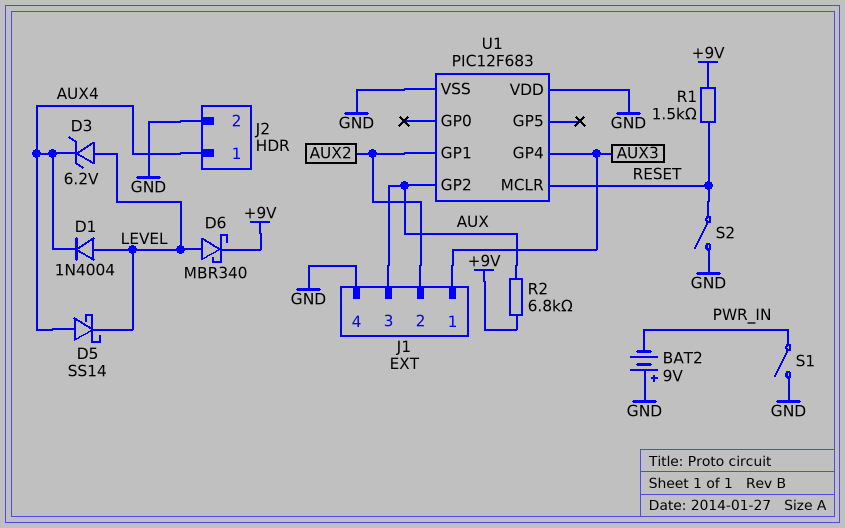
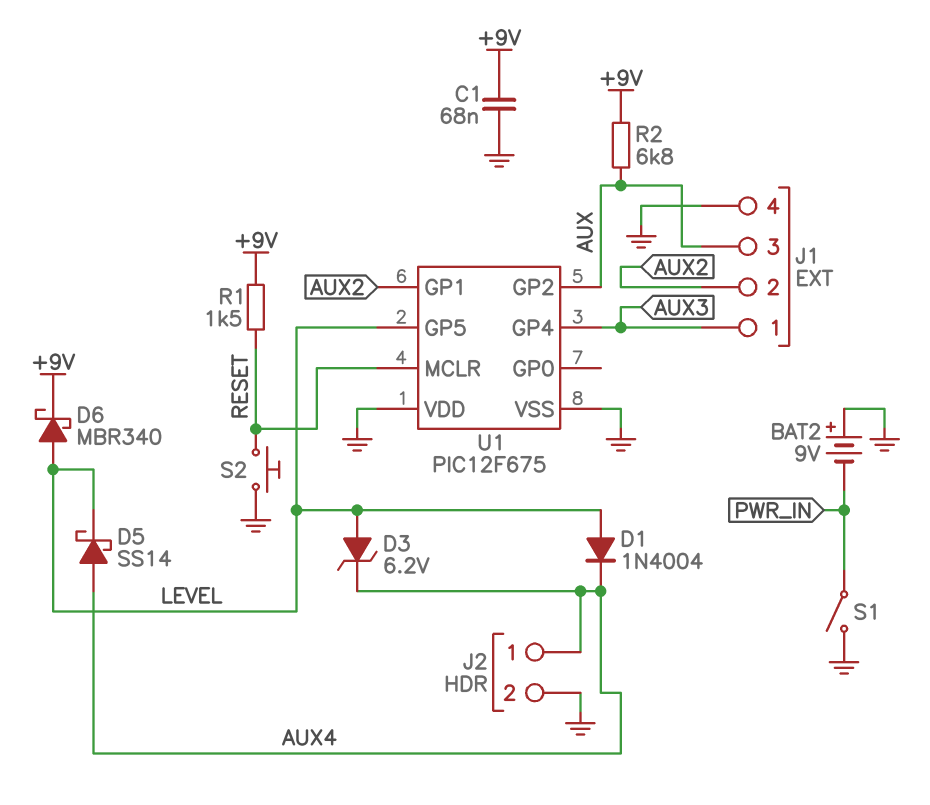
C1: none -> 68nF (+9V, GND)
S2: switch (GND, RESET) -> button (GND, RESET)
U1: PIC12F683 -> PIC12F675
U1 pin GP5: none -> LEVEL

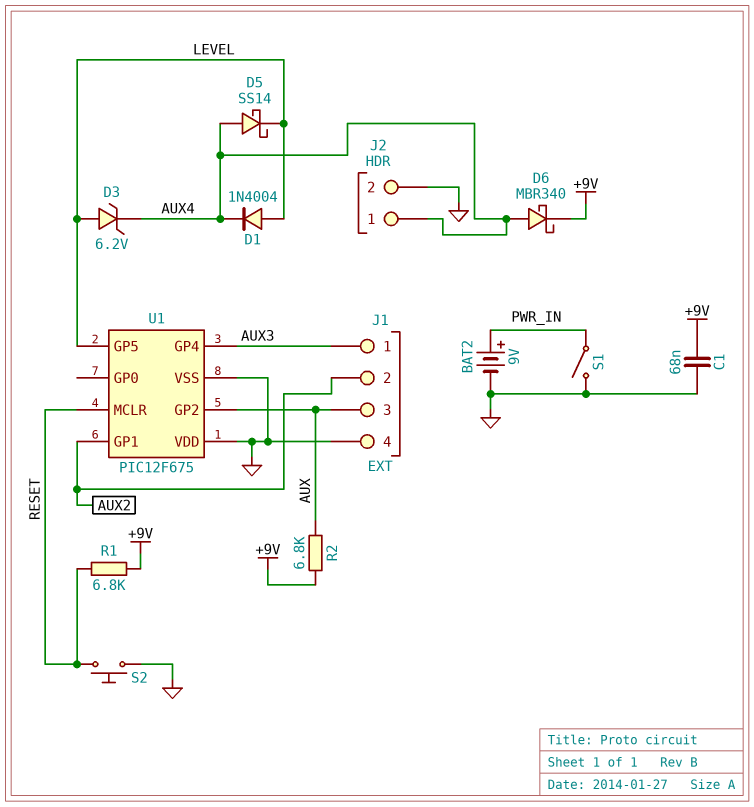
BAT2: 9V (plus GND, minus PWR_IN) -> 9V (plus PWR_IN, minus GND)
D6: schottky MBR340 (A LEVEL, K +9V) -> schottky MBR340 (A AUX4, K +9V)
R1: 1.5k (+9V, RESET) -> 6.8k (+9V, RESET)

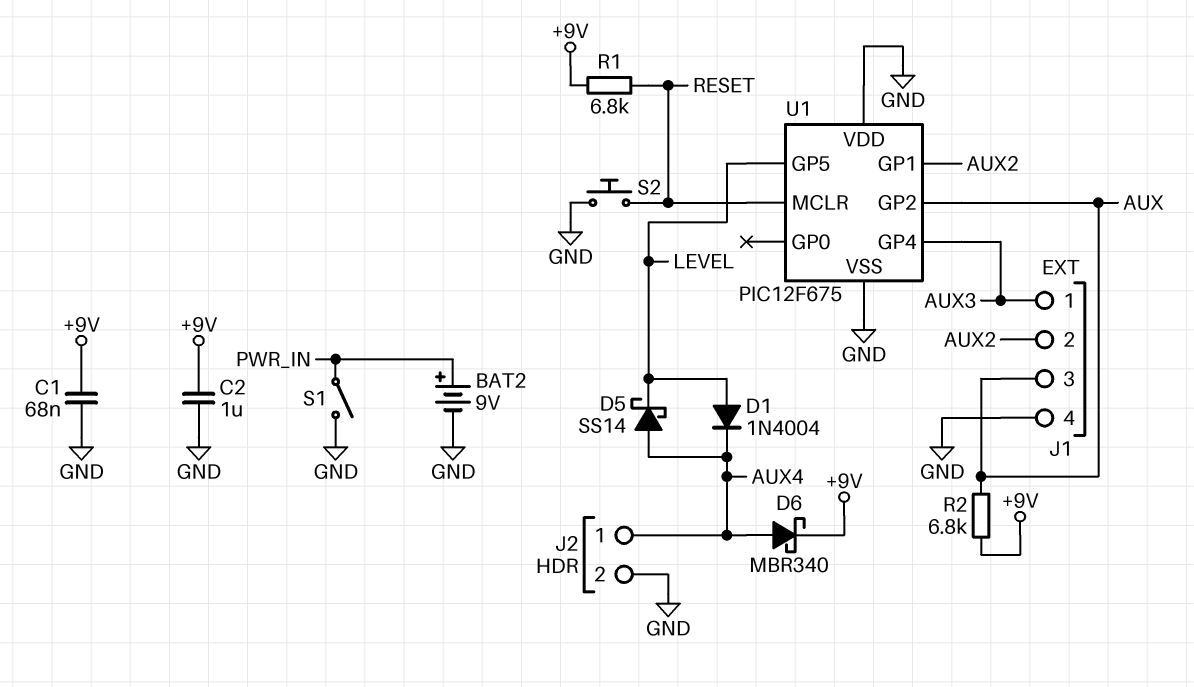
C2: none -> 1uF (+9V, GND)
D3: zener 6.2V (A LEVEL, K AUX4) -> none

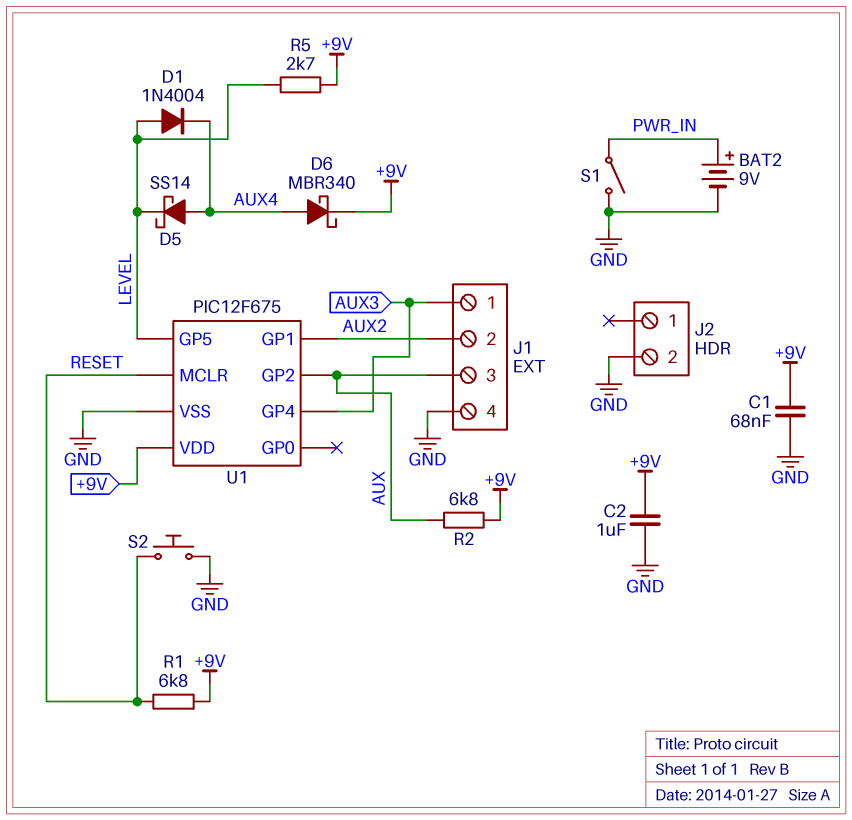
J2 pin 1: AUX4 -> none
R5: none -> 2.7k (+9V, LEVEL)
U1 pin VDD: GND -> +9V

